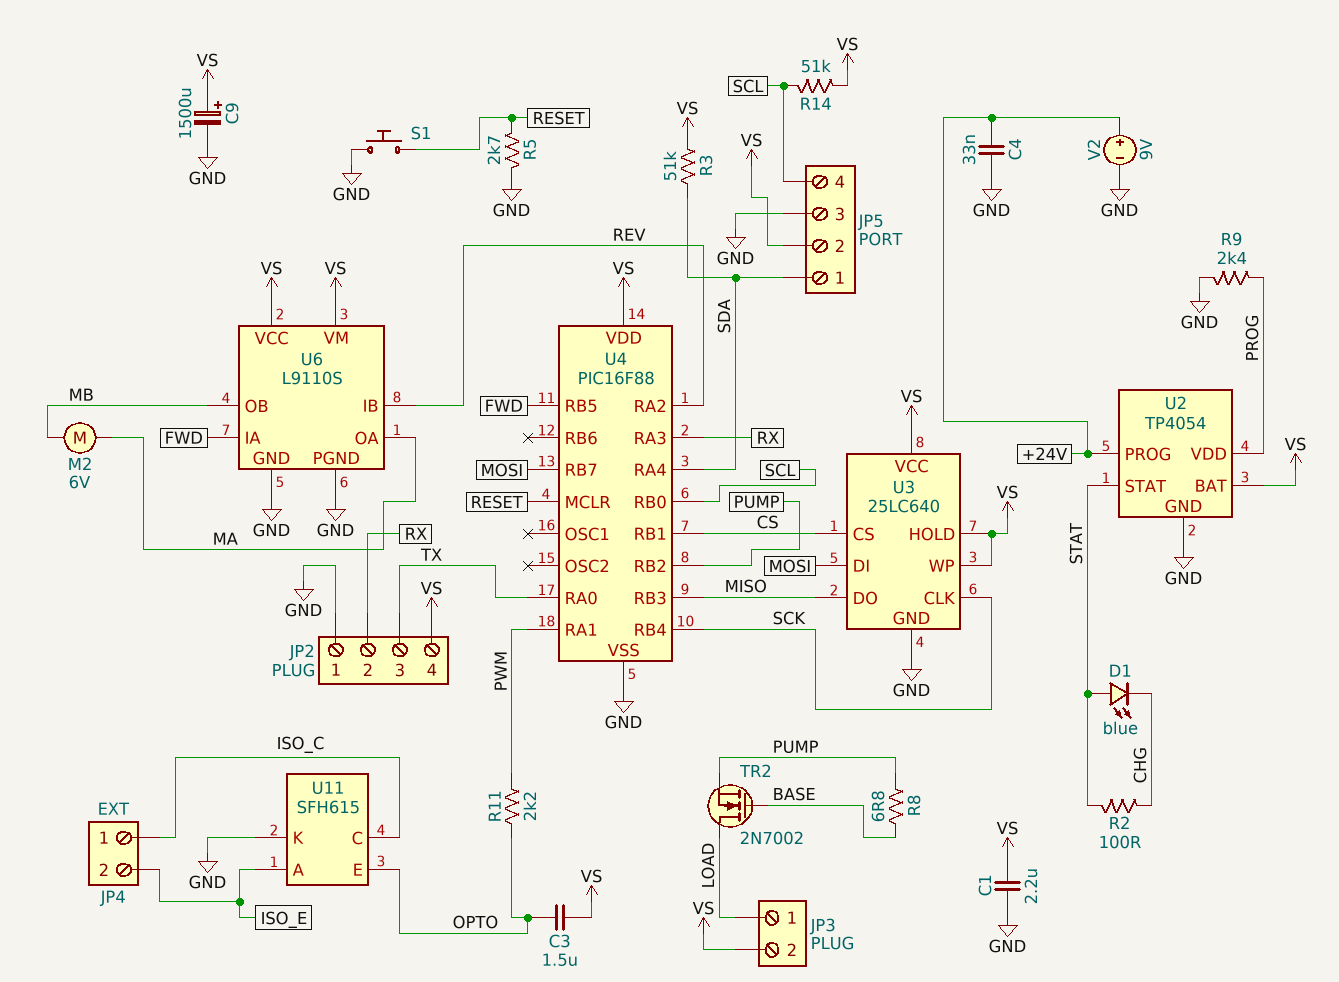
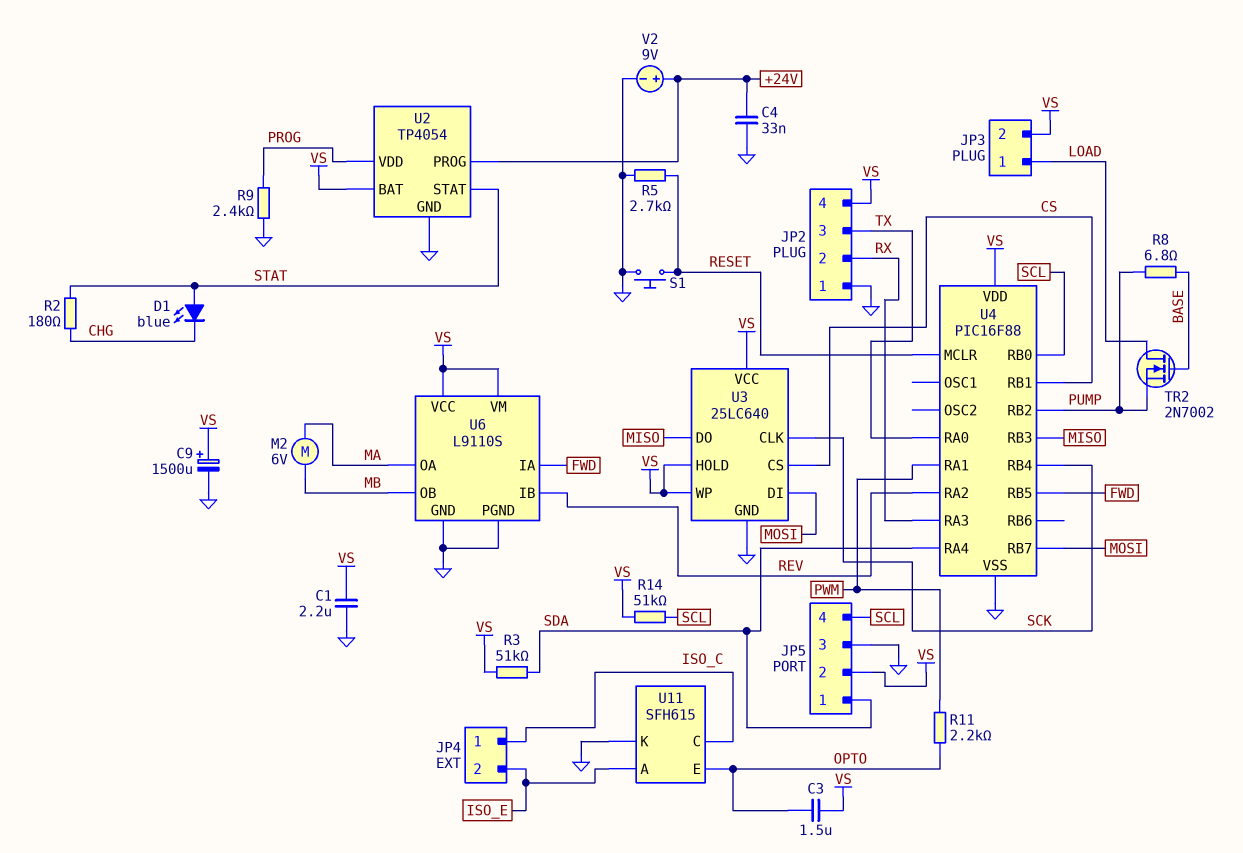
R2: 100 (CHG, STAT) -> 180 (CHG, STAT)

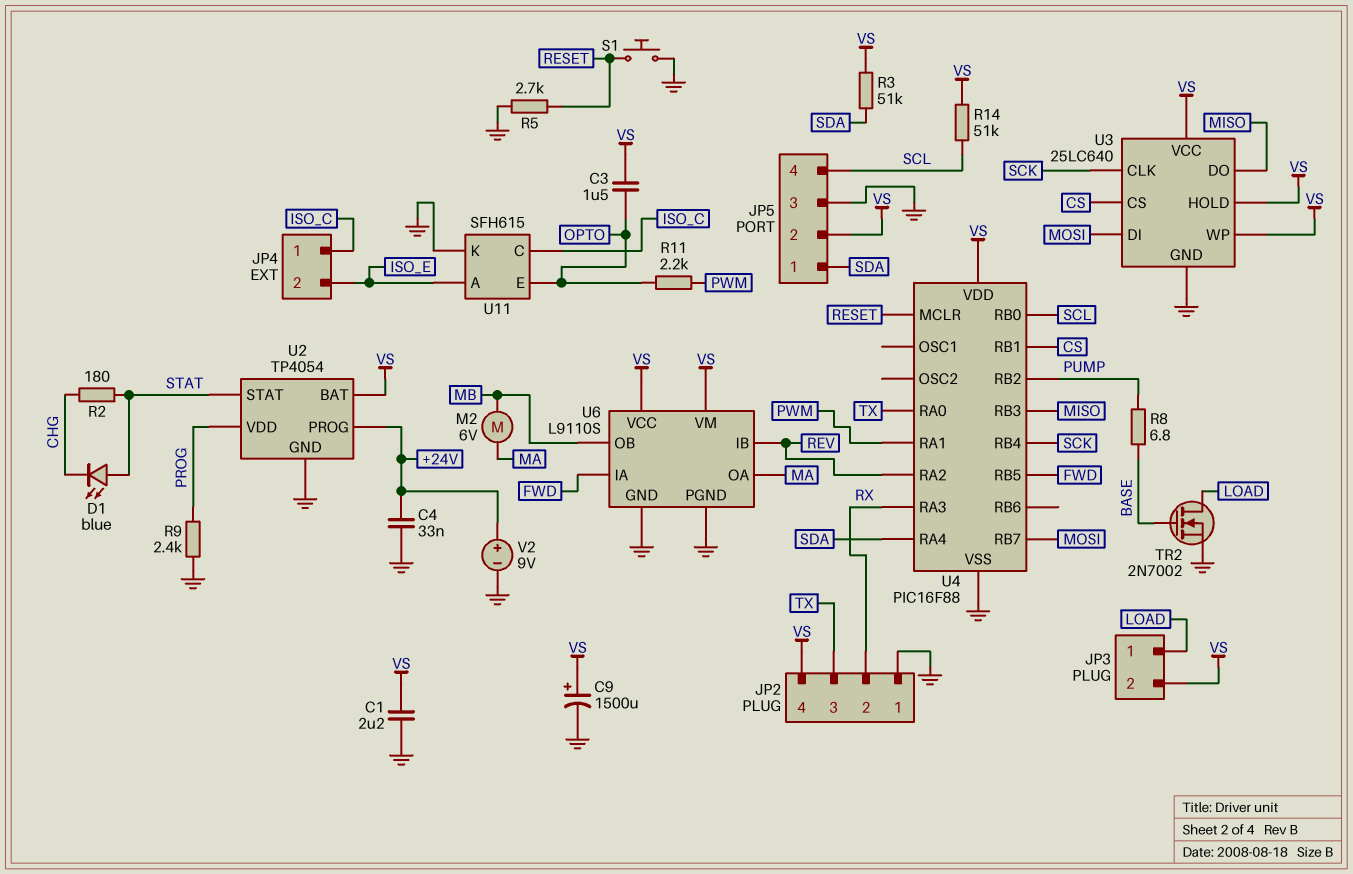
TR2: NMOS 2N7002 (G BASE, D LOAD, S PUMP) -> NMOS 2N7002 (G BASE, D LOAD, S GND)

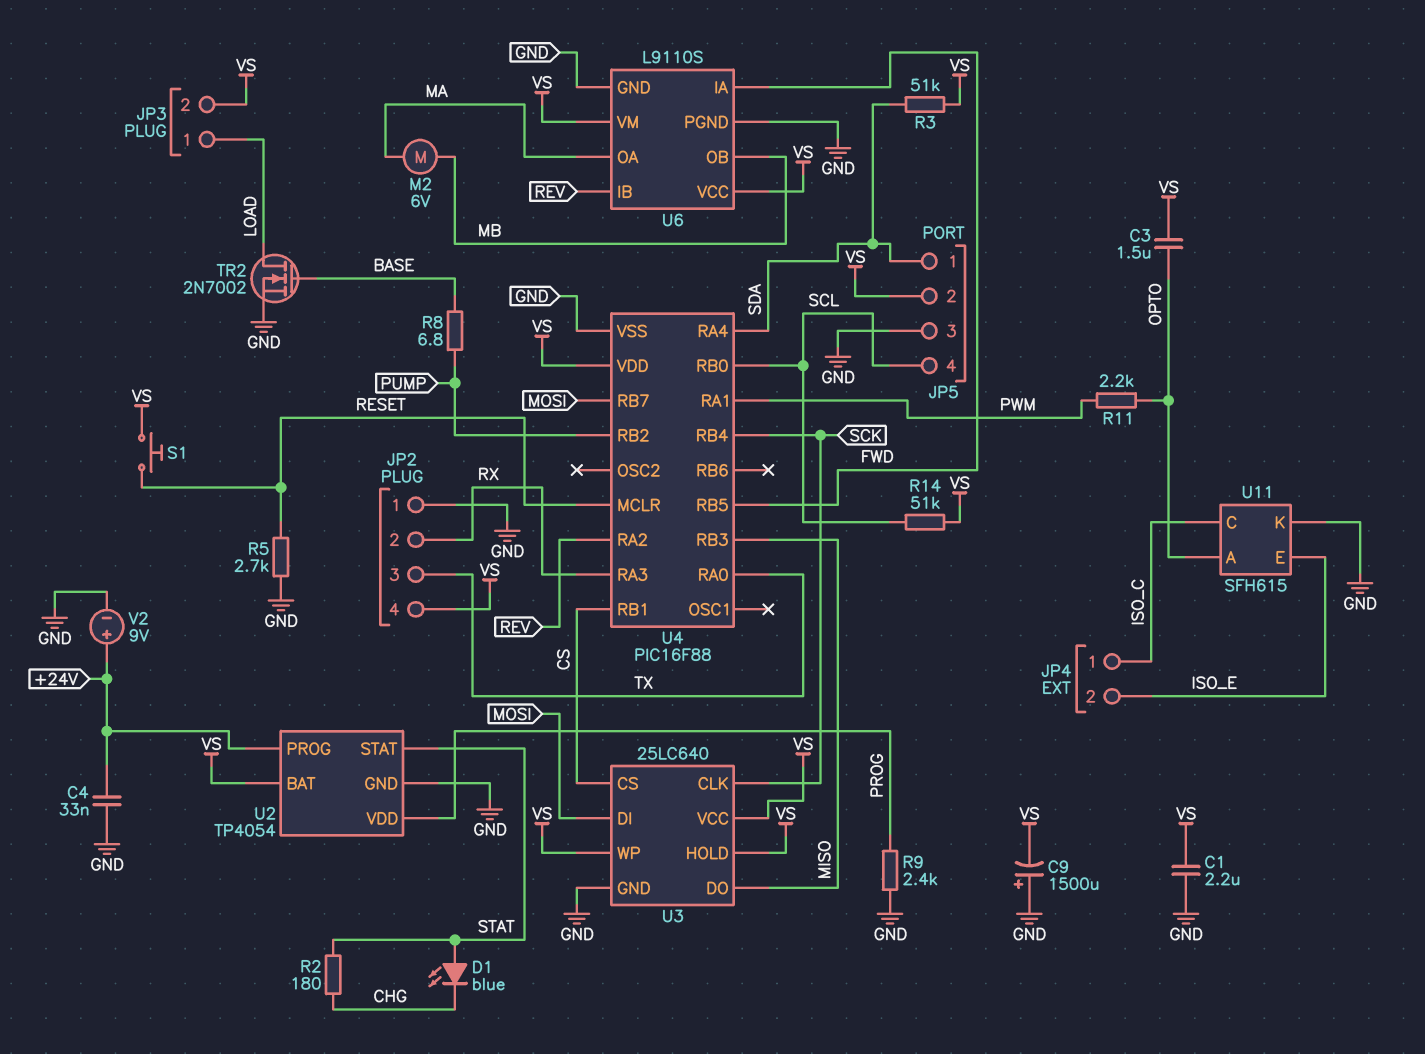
C9: 1500uF (plus VS, minus GND) -> 1500uF (plus GND, minus VS)
S1: button (GND, RESET) -> button (RESET, VS)
U11 pin A: ISO_E -> OPTO
U11 pin E: OPTO -> ISO_E

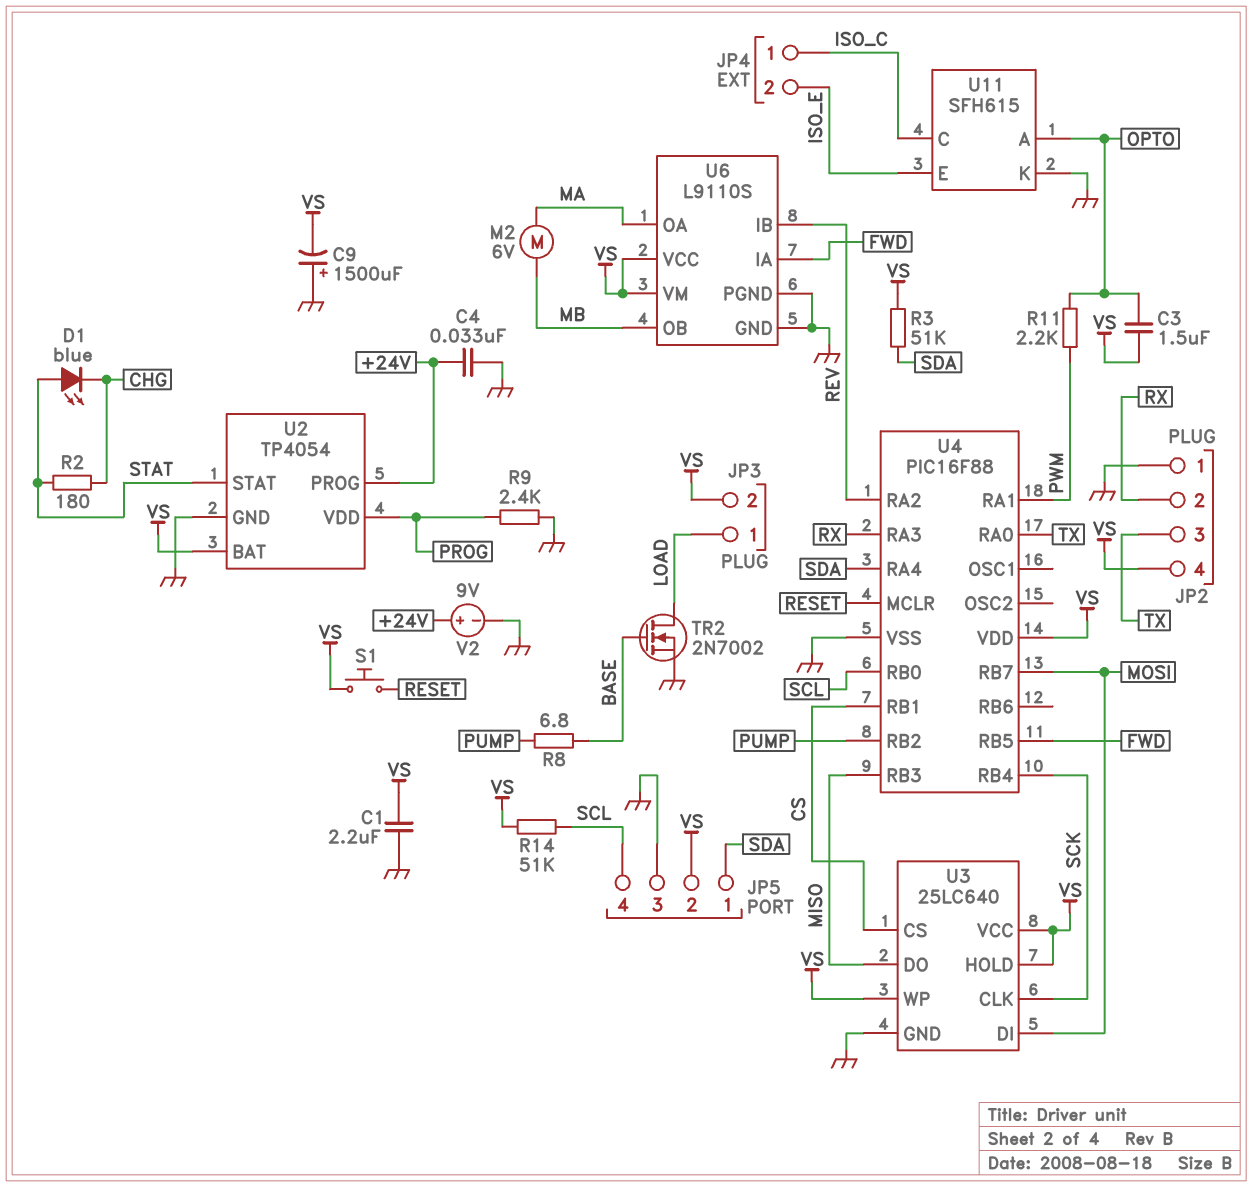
R5: 2.7k (GND, RESET) -> none

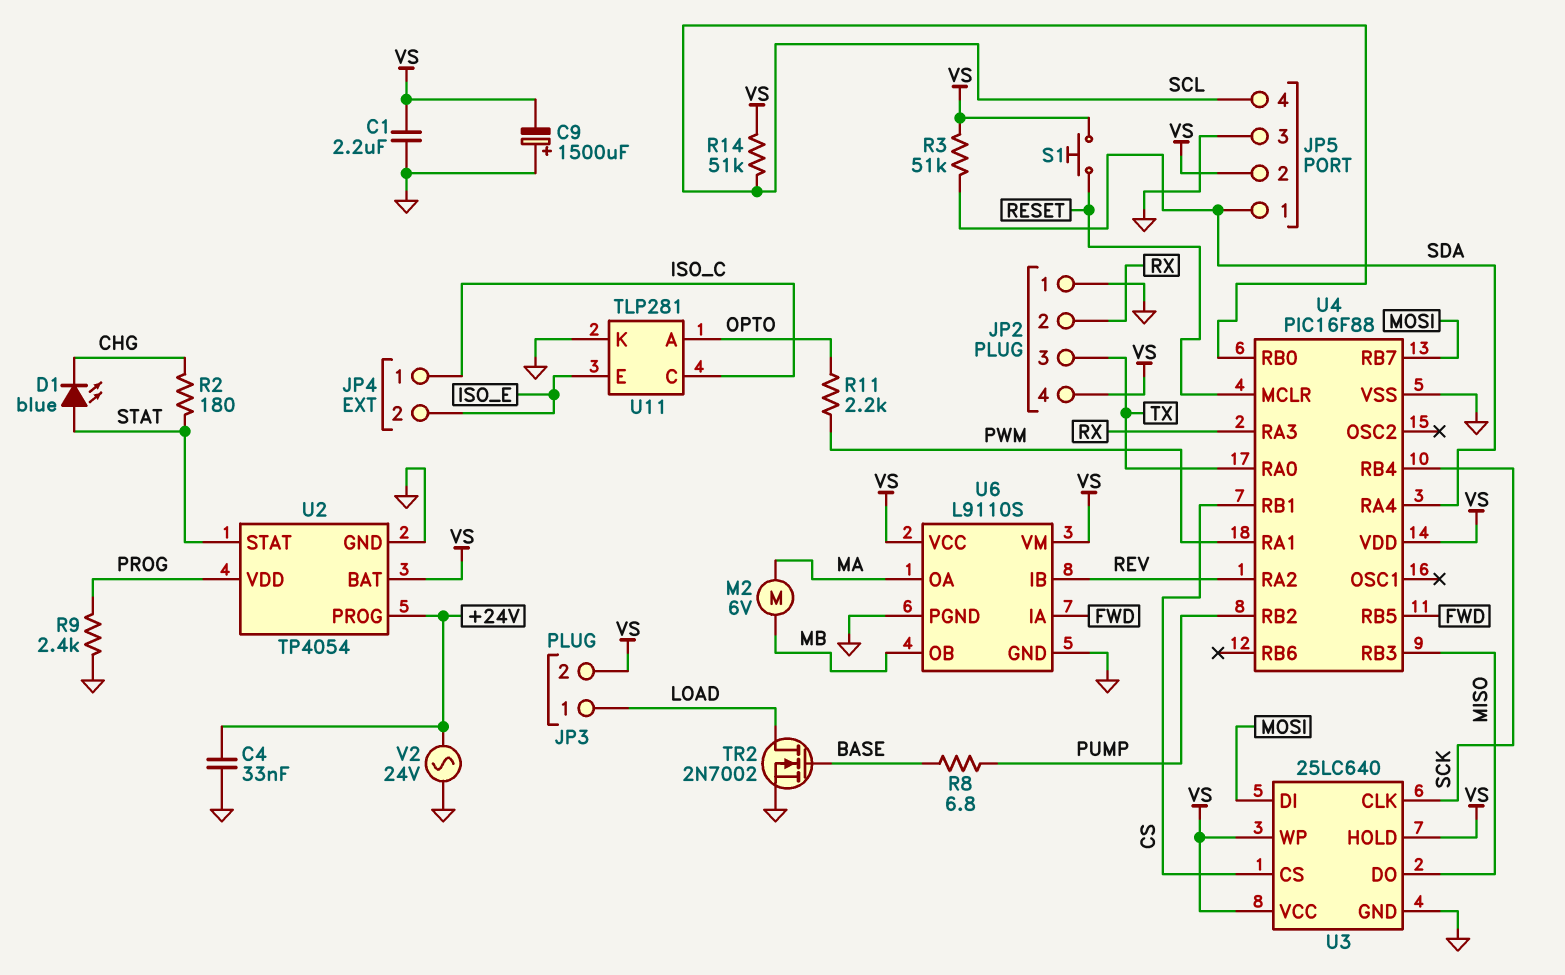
C3: 1.5uF (OPTO, VS) -> none
U11: SFH615 -> TLP281
V2: 9V (plus +24V, minus GND) -> AC 24V (+24V, GND)

